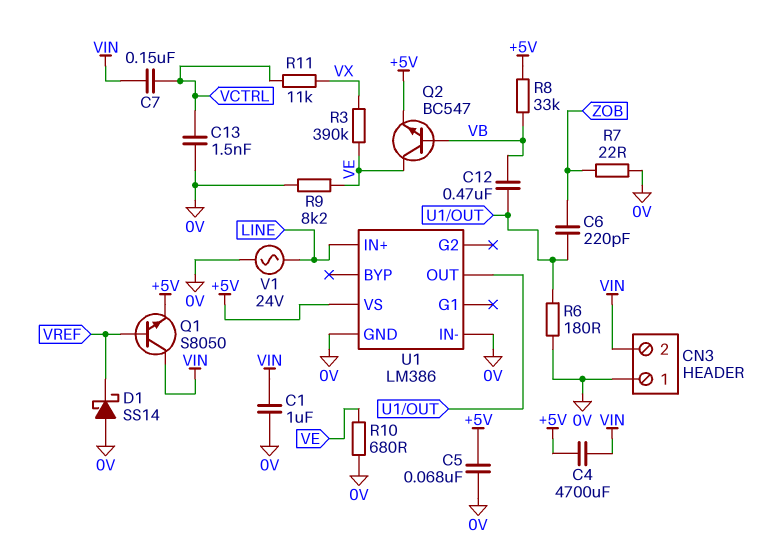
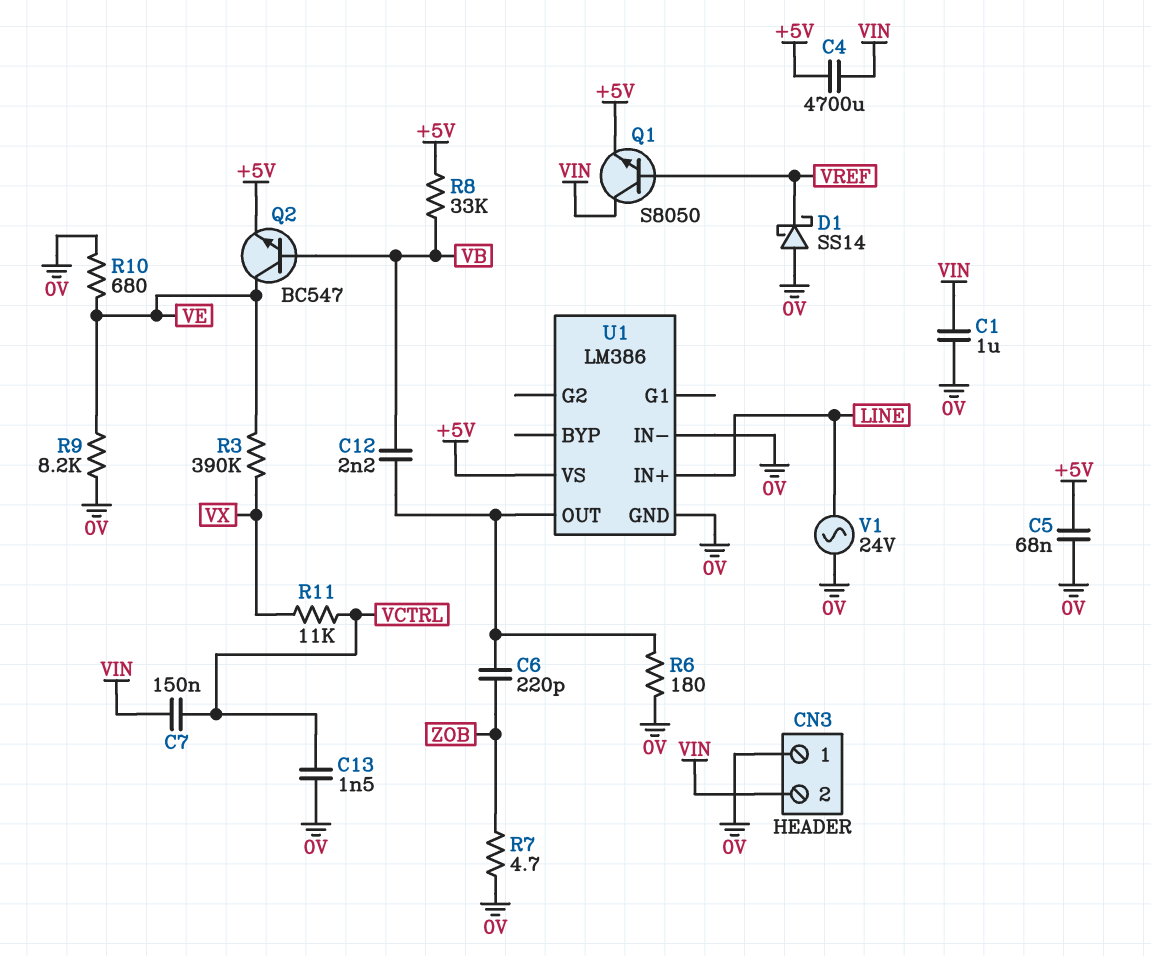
C12: 470nF (U1/OUT, VB) -> 2.2nF (U1/OUT, VB)
R7: 22 (0V, ZOB) -> 4.7 (0V, ZOB)

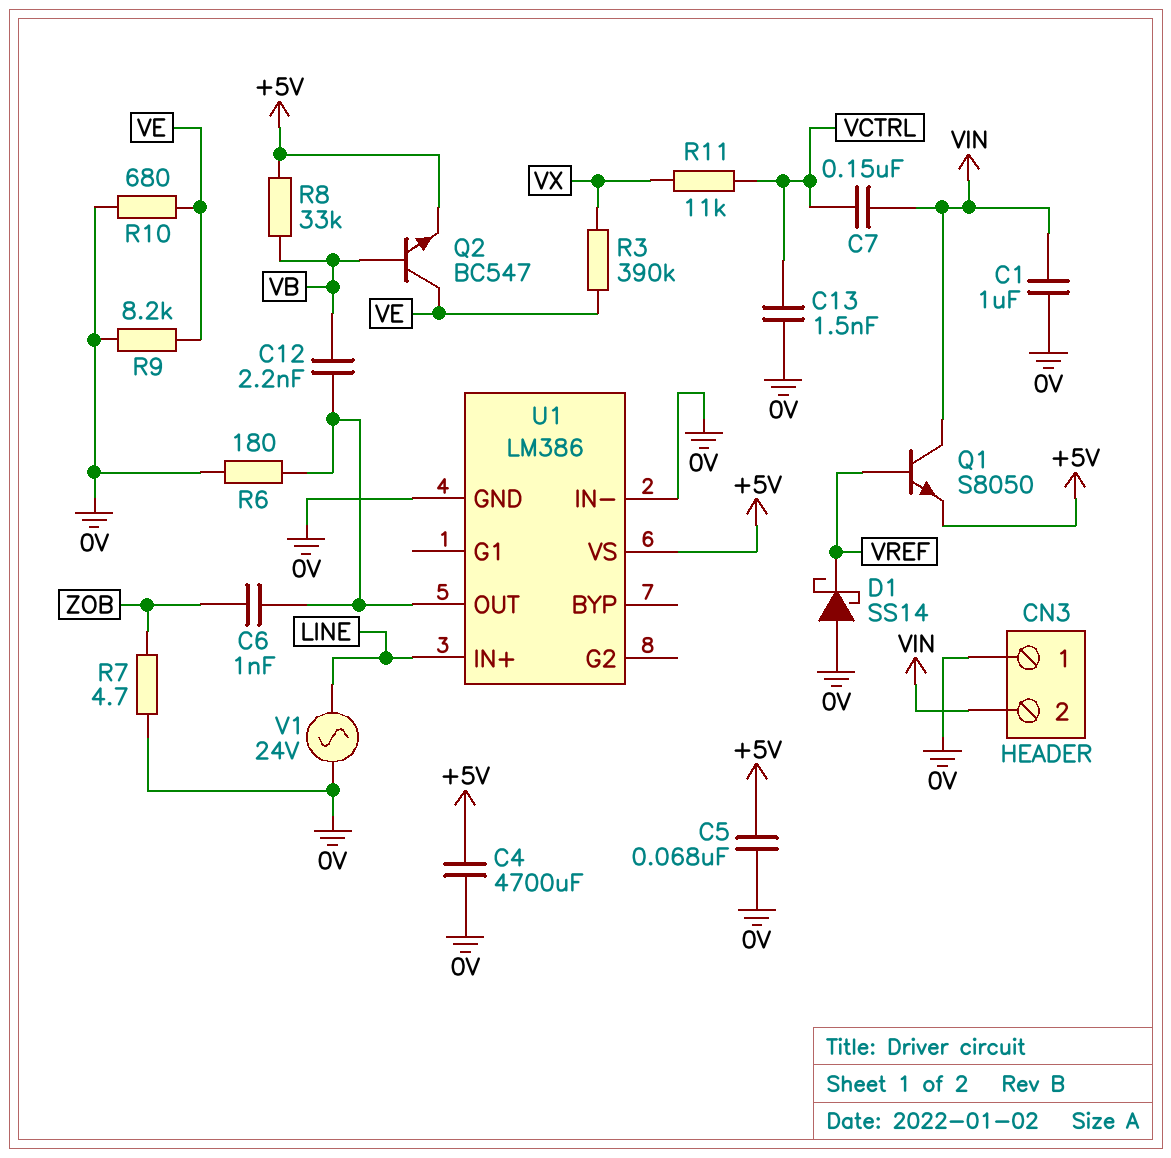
C4: 4700uF (+5V, VIN) -> 4700uF (+5V, 0V)
C6: 220pF (U1/OUT, ZOB) -> 1nF (U1/OUT, ZOB)

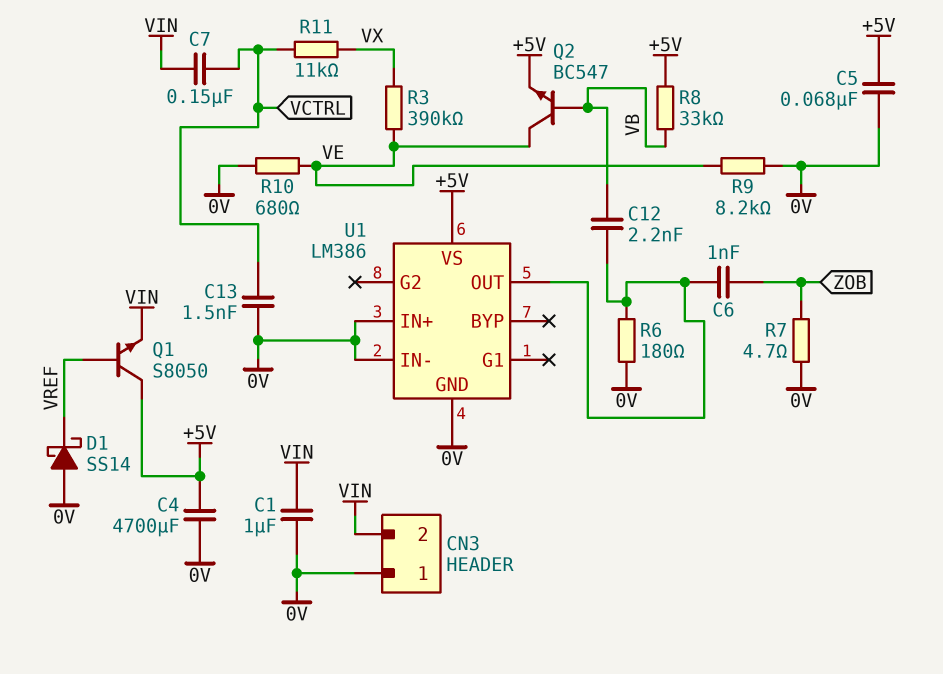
Q1: NPN S8050 (B VREF, C VIN, E +5V) -> NPN S8050 (B VREF, C +5V, E VIN)
U1 pin IN+: LINE -> 0V
V1: AC 24V (0V, LINE) -> none

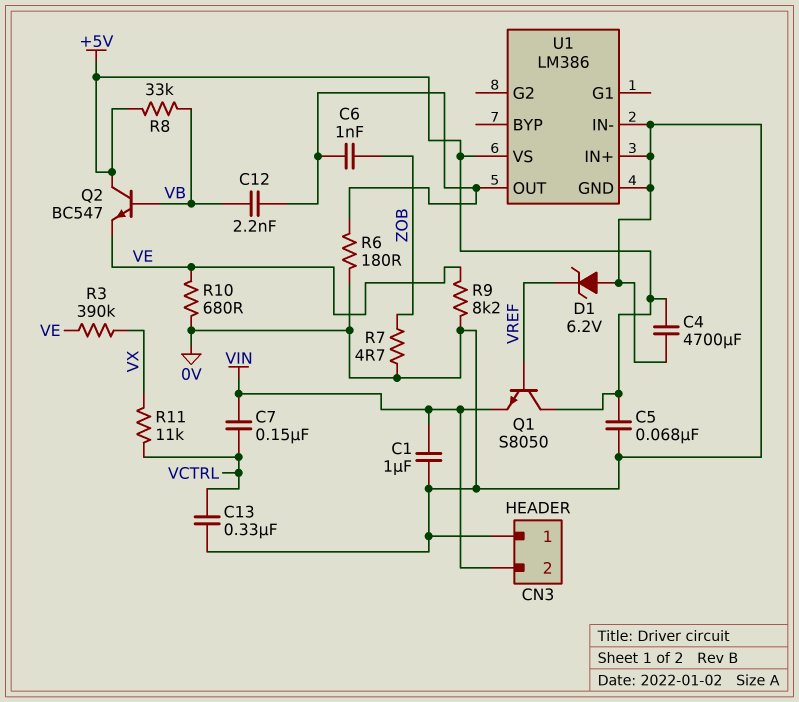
C13: 1.5nF (0V, VCTRL) -> 330nF (0V, VCTRL)
D1: schottky SS14 (A 0V, K VREF) -> zener 6.2V (A 0V, K VREF)
Q2: NPN BC547 (B VB, C VE, E +5V) -> NPN BC547 (B VB, C +5V, E VE)

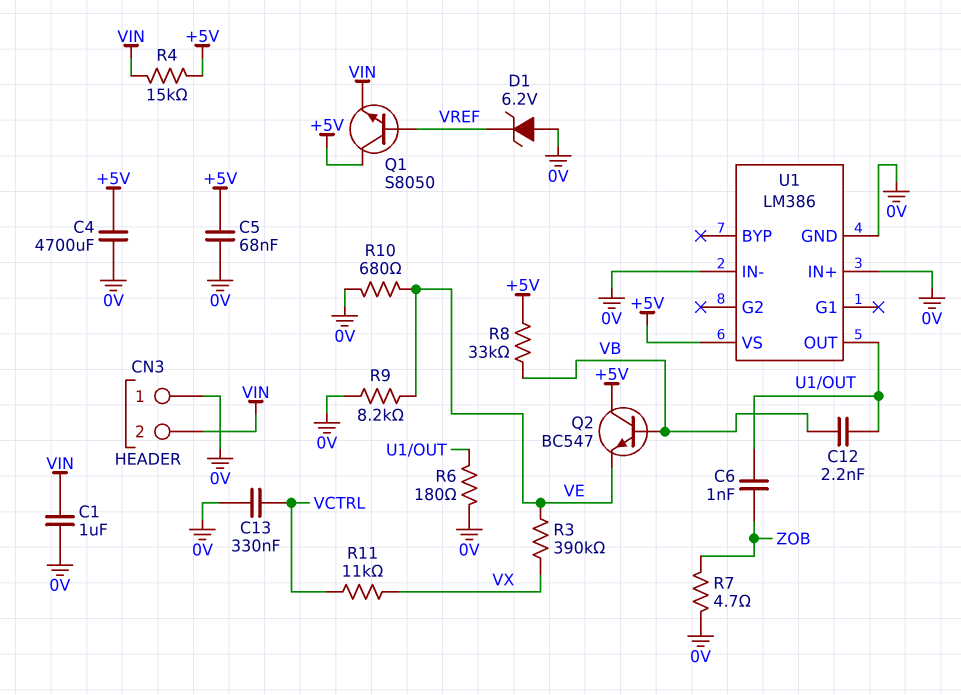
C7: 150nF (VCTRL, VIN) -> none
R4: none -> 15k (+5V, VIN)

